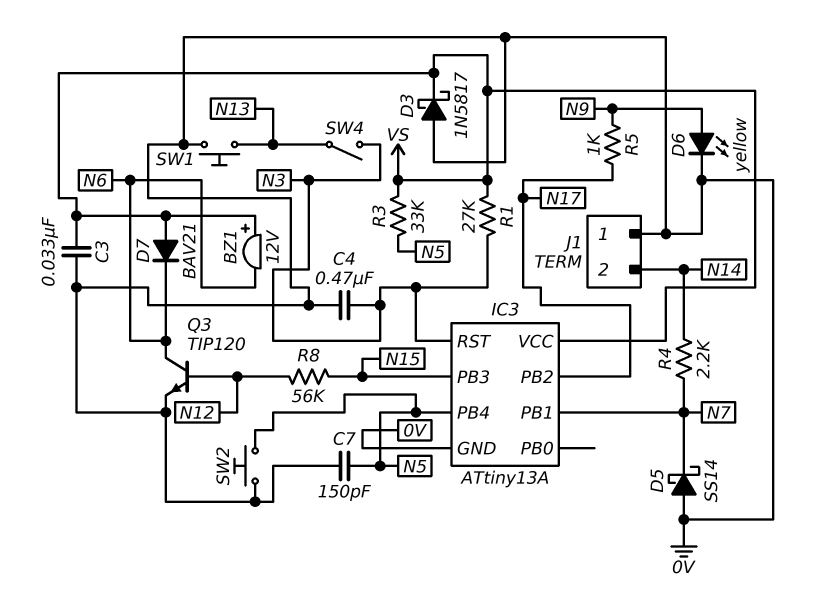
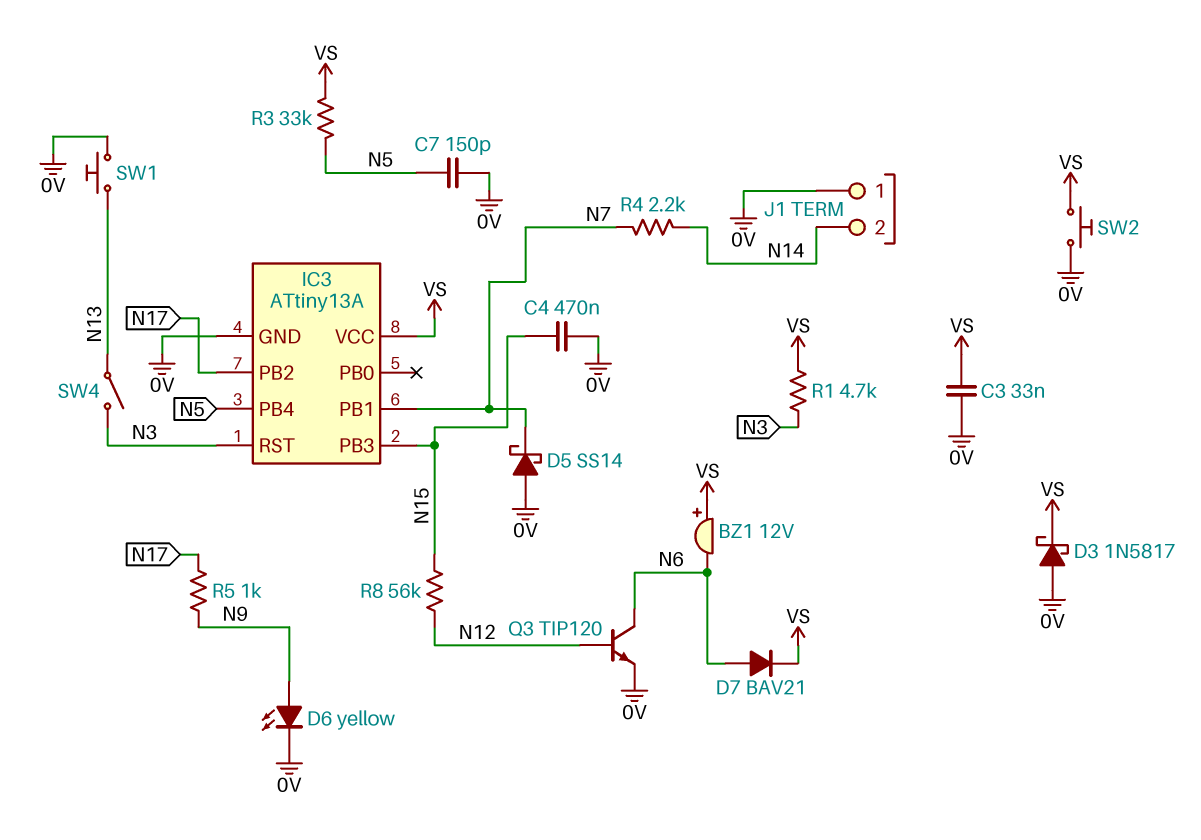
C4: 470nF (0V, N3) -> 470nF (0V, N15)
D7: diode BAV21 (A VS, K N6) -> diode BAV21 (A N6, K VS)
R1: 27k (N3, VS) -> 4.7k (N3, VS)
SW2: button (0V, N5) -> button (0V, VS)

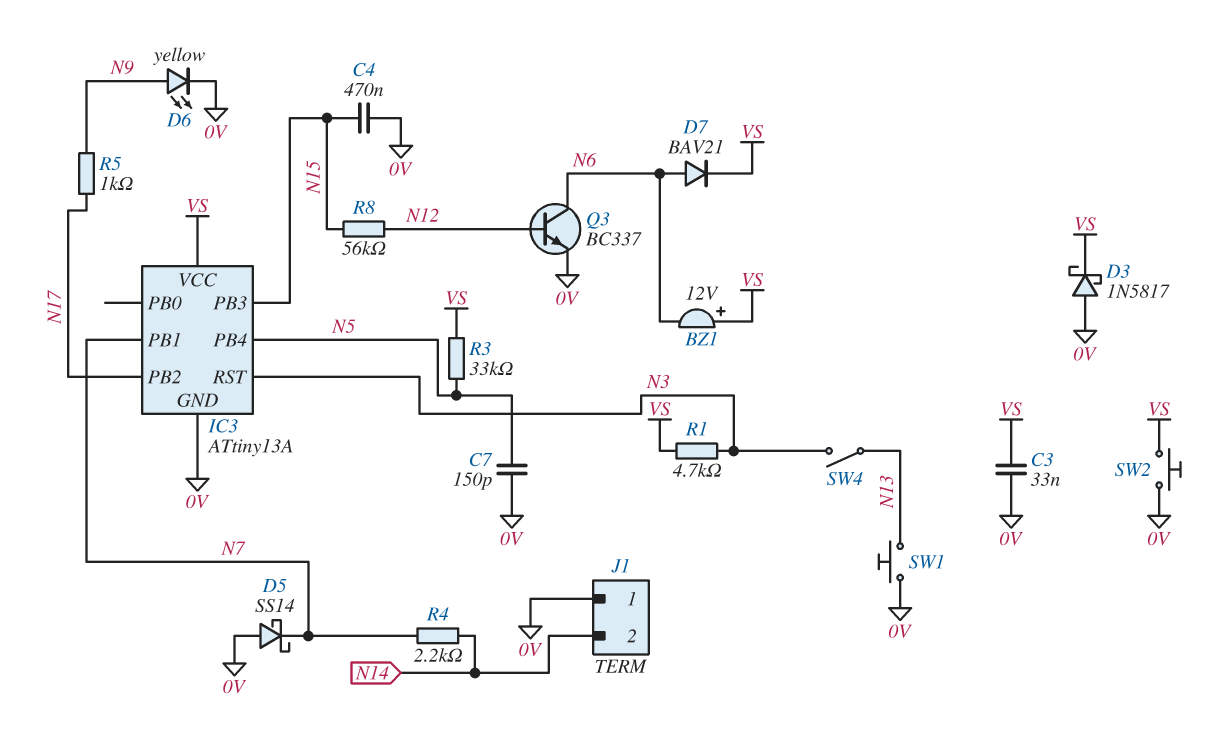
Q3: NPN TIP120 (B N12, C N6, E 0V) -> NPN BC337 (B N12, C N6, E 0V)

